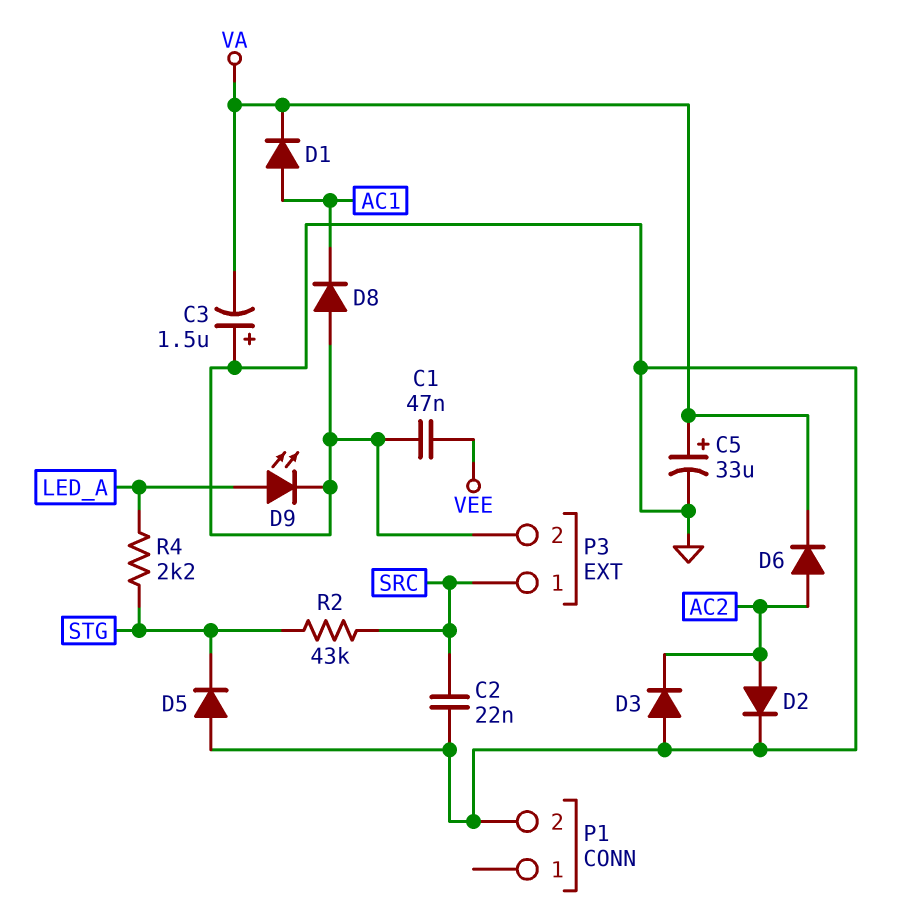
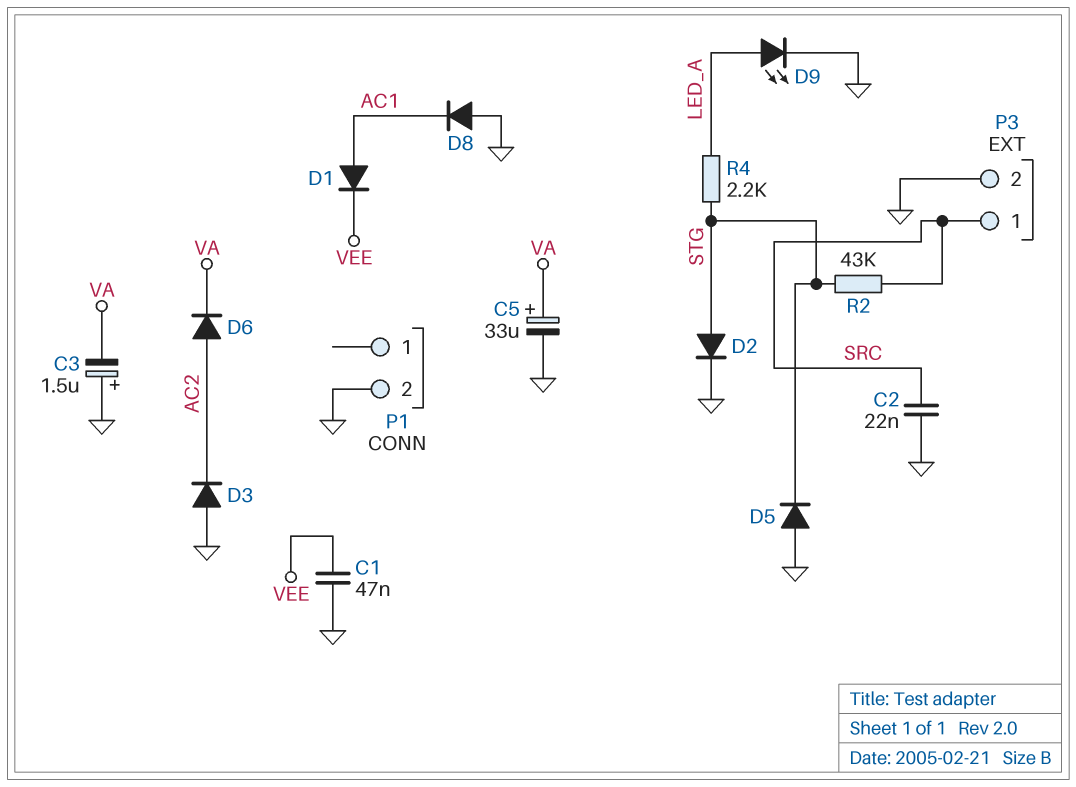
D1: diode (A AC1, K VA) -> diode (A AC1, K VEE)
D2: diode (A AC2, K GND) -> diode (A STG, K GND)

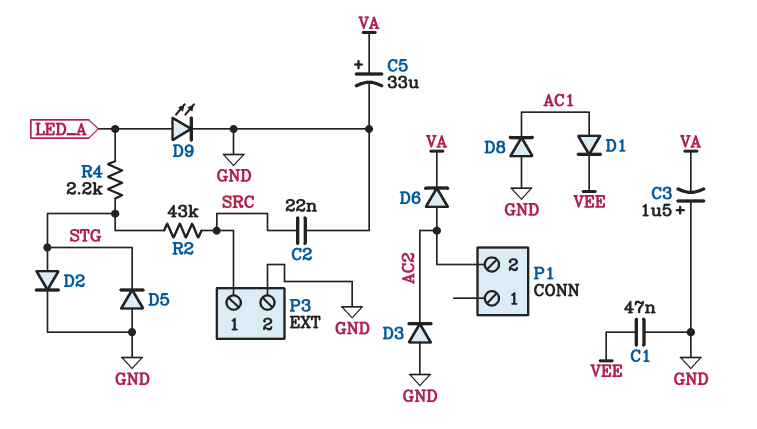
P1 pin 2: GND -> AC2

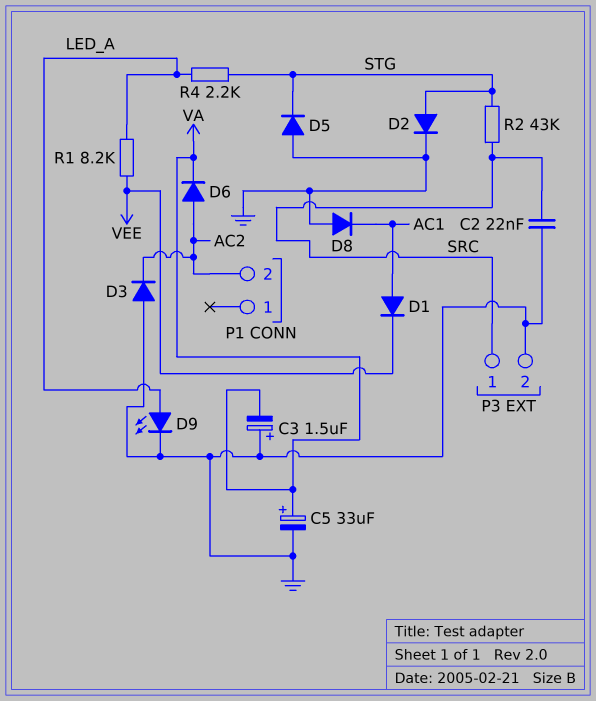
C1: 47nF (GND, VEE) -> none
R1: none -> 8.2k (LED_A, VEE)

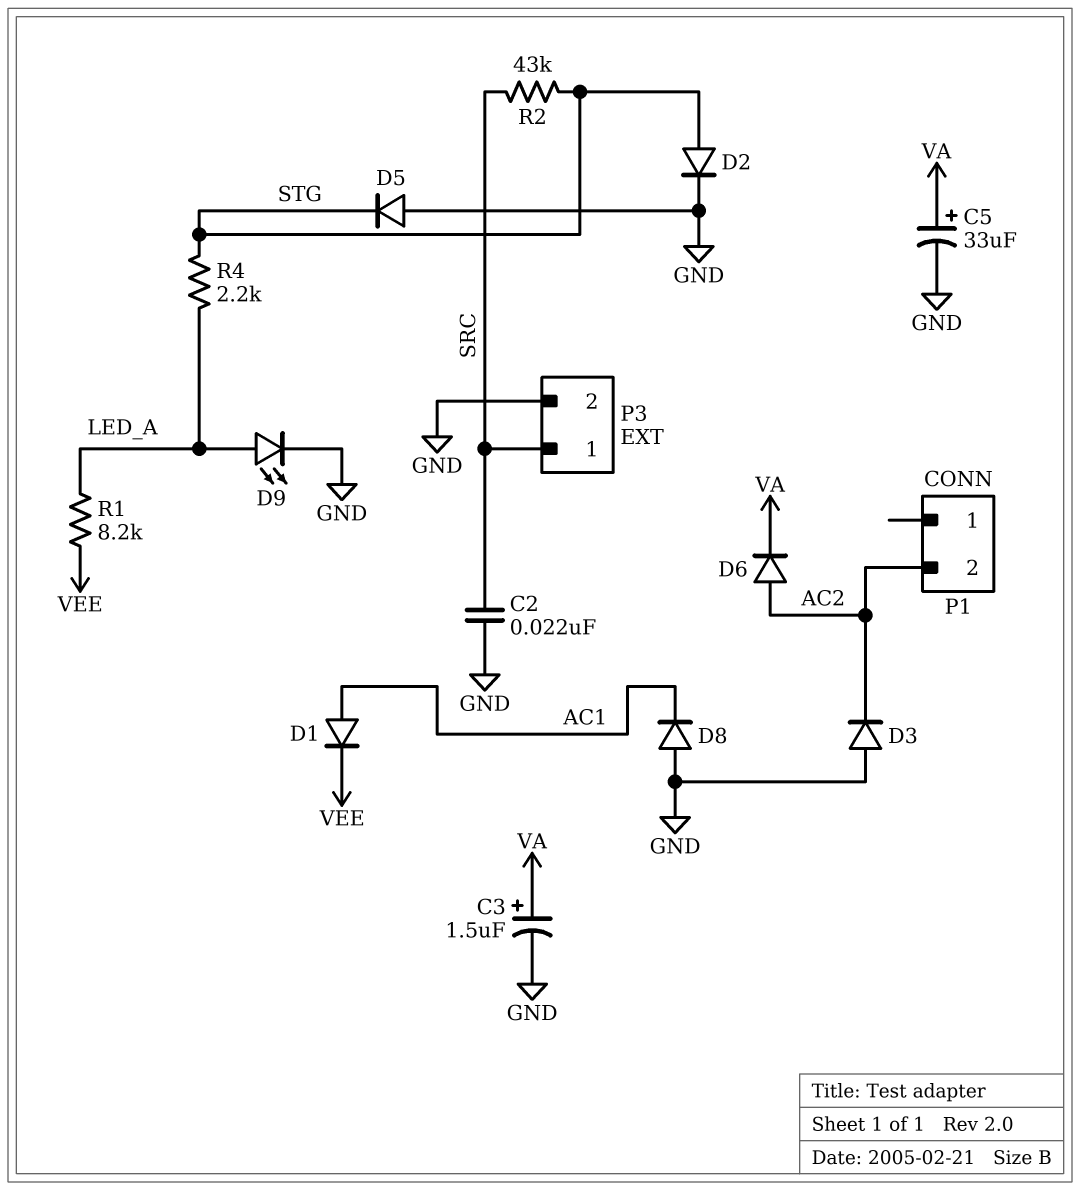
C3: 1.5uF (plus GND, minus VA) -> 1.5uF (plus VA, minus GND)

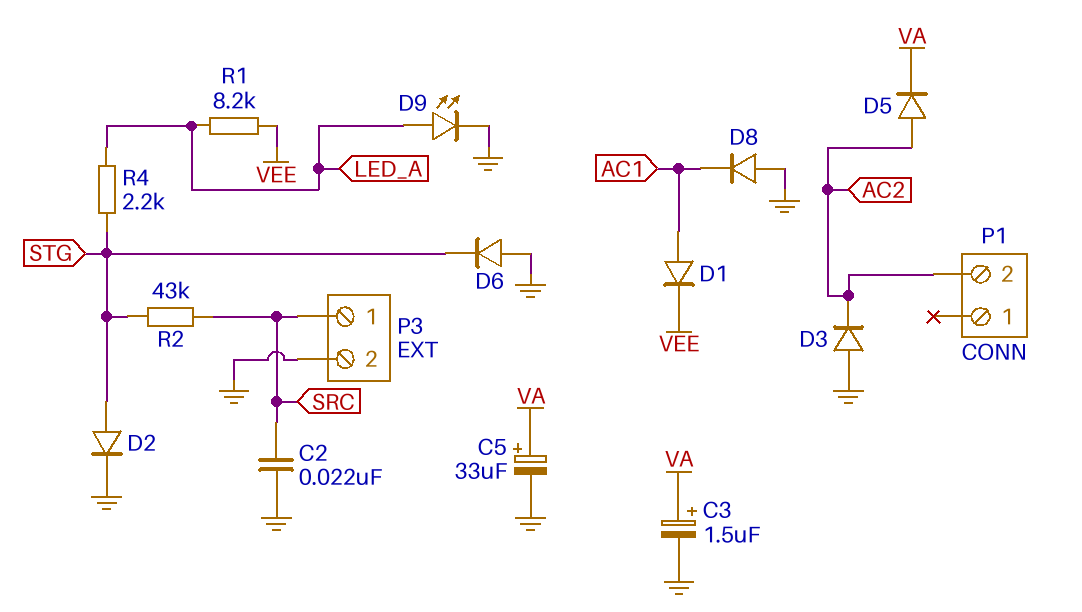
D5: diode (A GND, K STG) -> diode (A AC2, K VA)
D6: diode (A AC2, K VA) -> diode (A GND, K STG)

